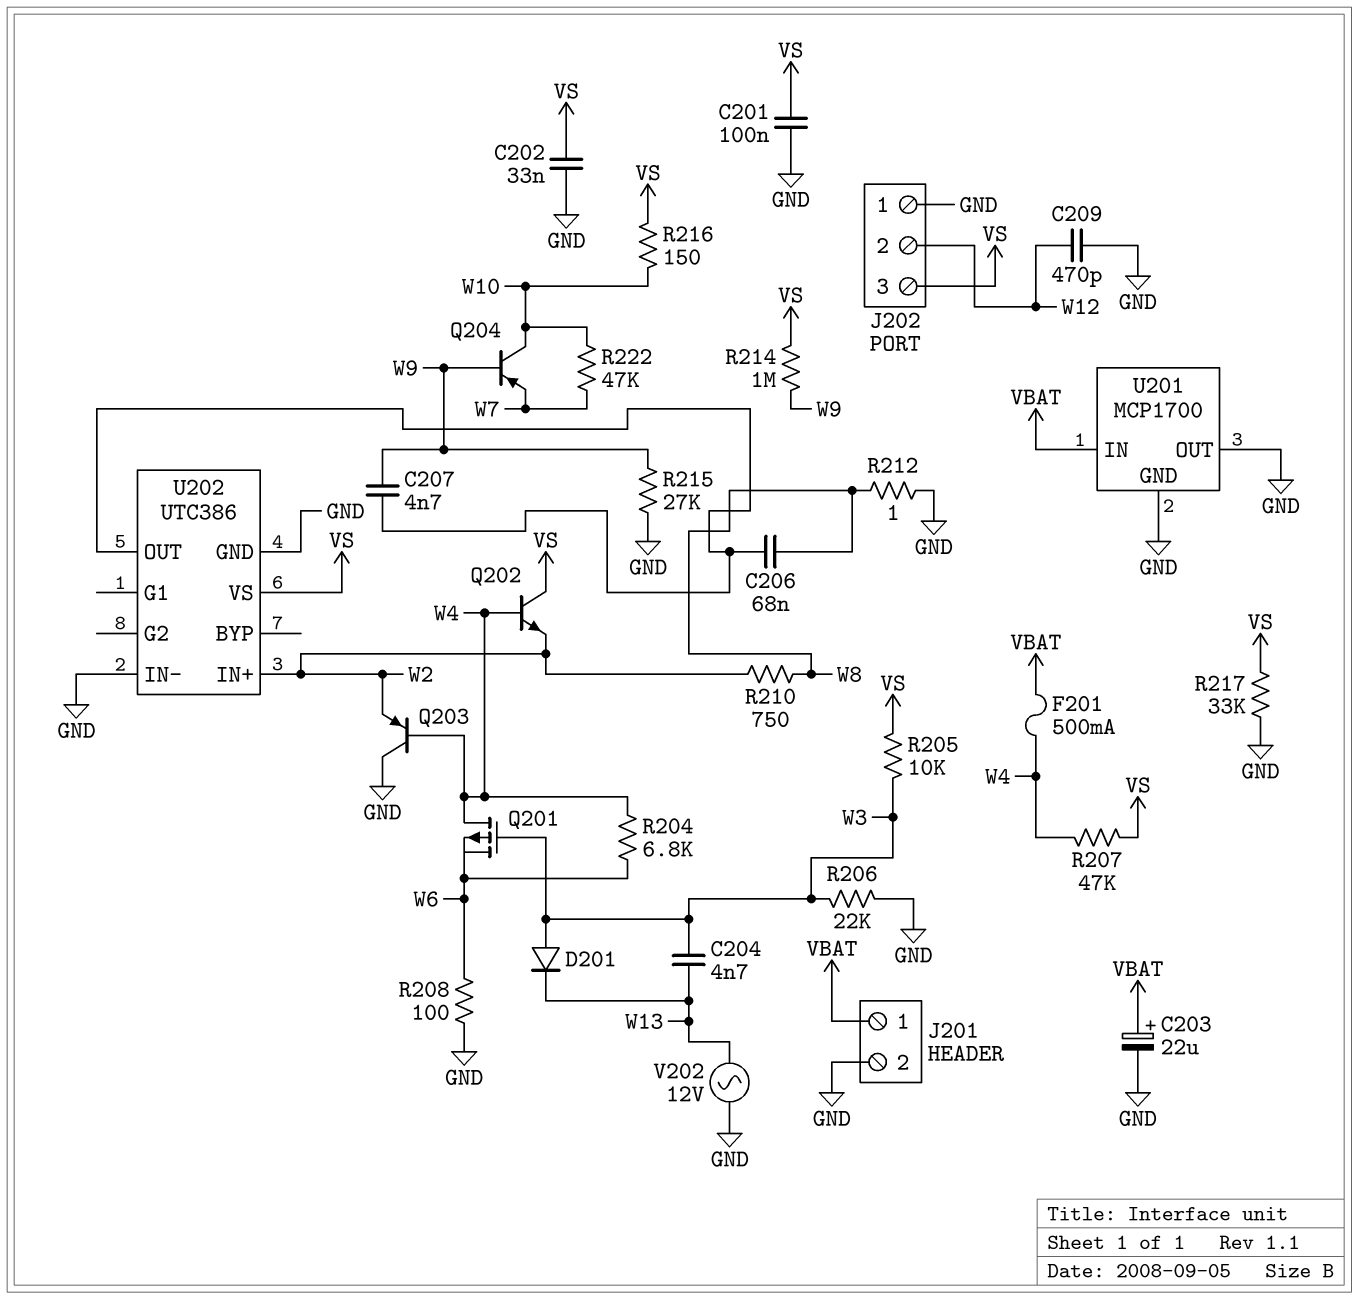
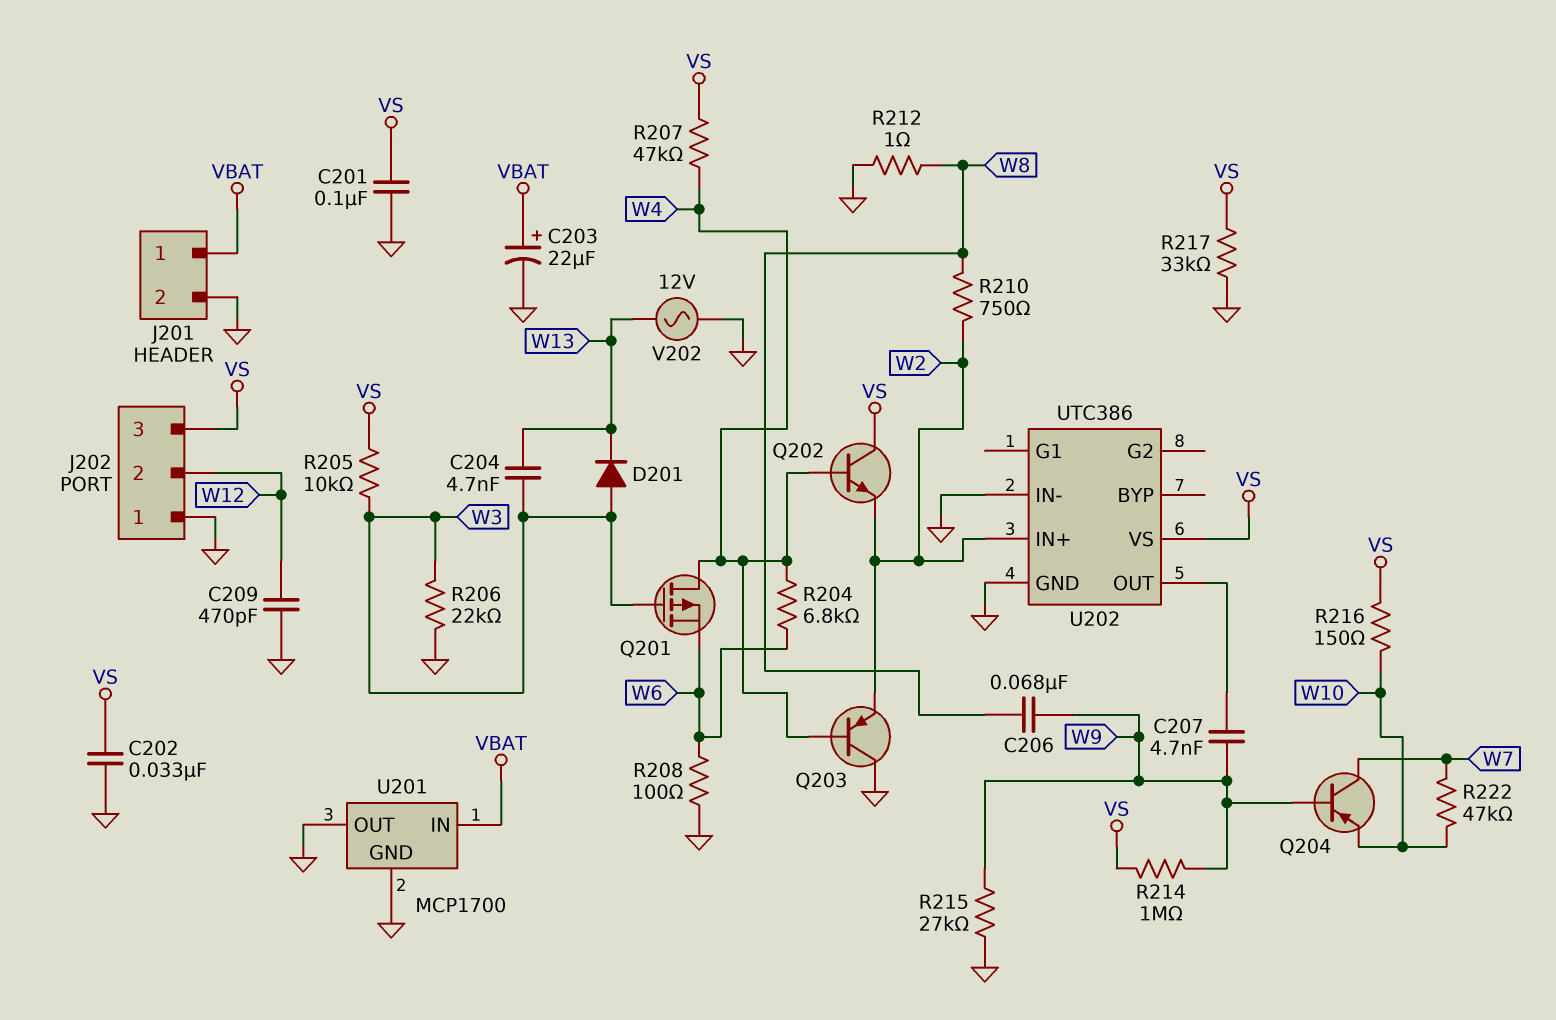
C206: 68nF (U202/OUT, W8) -> 68nF (W8, W9)
F201: 500mA (VBAT, W4) -> none
Q204: PNP (B W9, C W10, E W7) -> PNP (B W9, C W7, E W10)

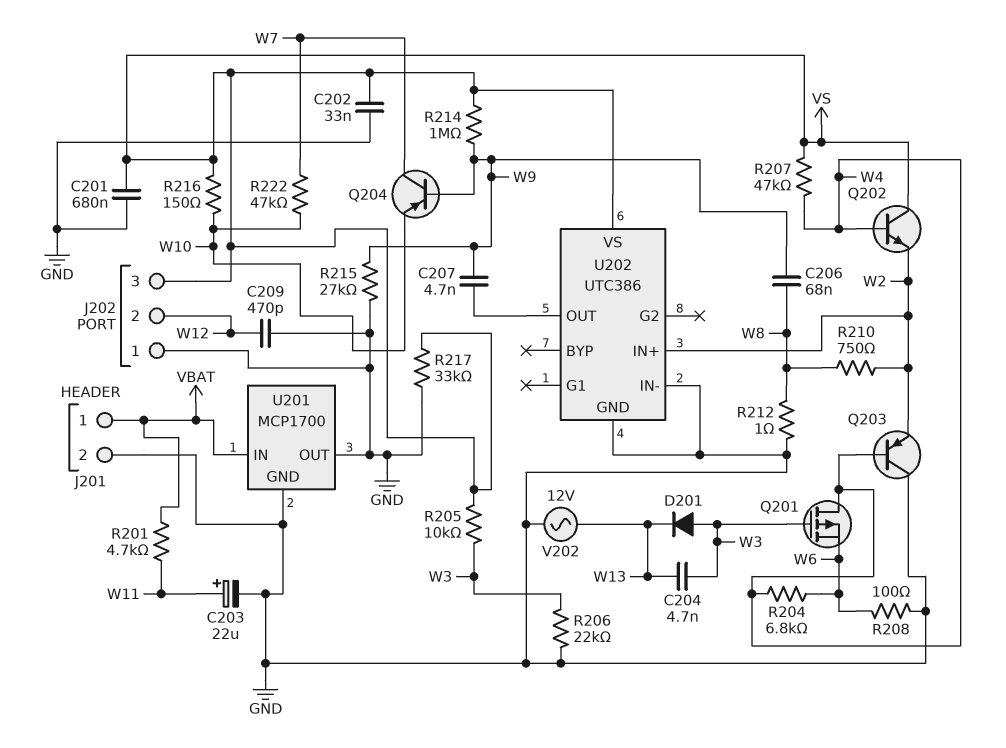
C201: 100nF (GND, VS) -> 680nF (GND, VS)
C203: 22uF (plus VBAT, minus GND) -> 22uF (plus W11, minus GND)
R201: none -> 4.7k (VBAT, W11)

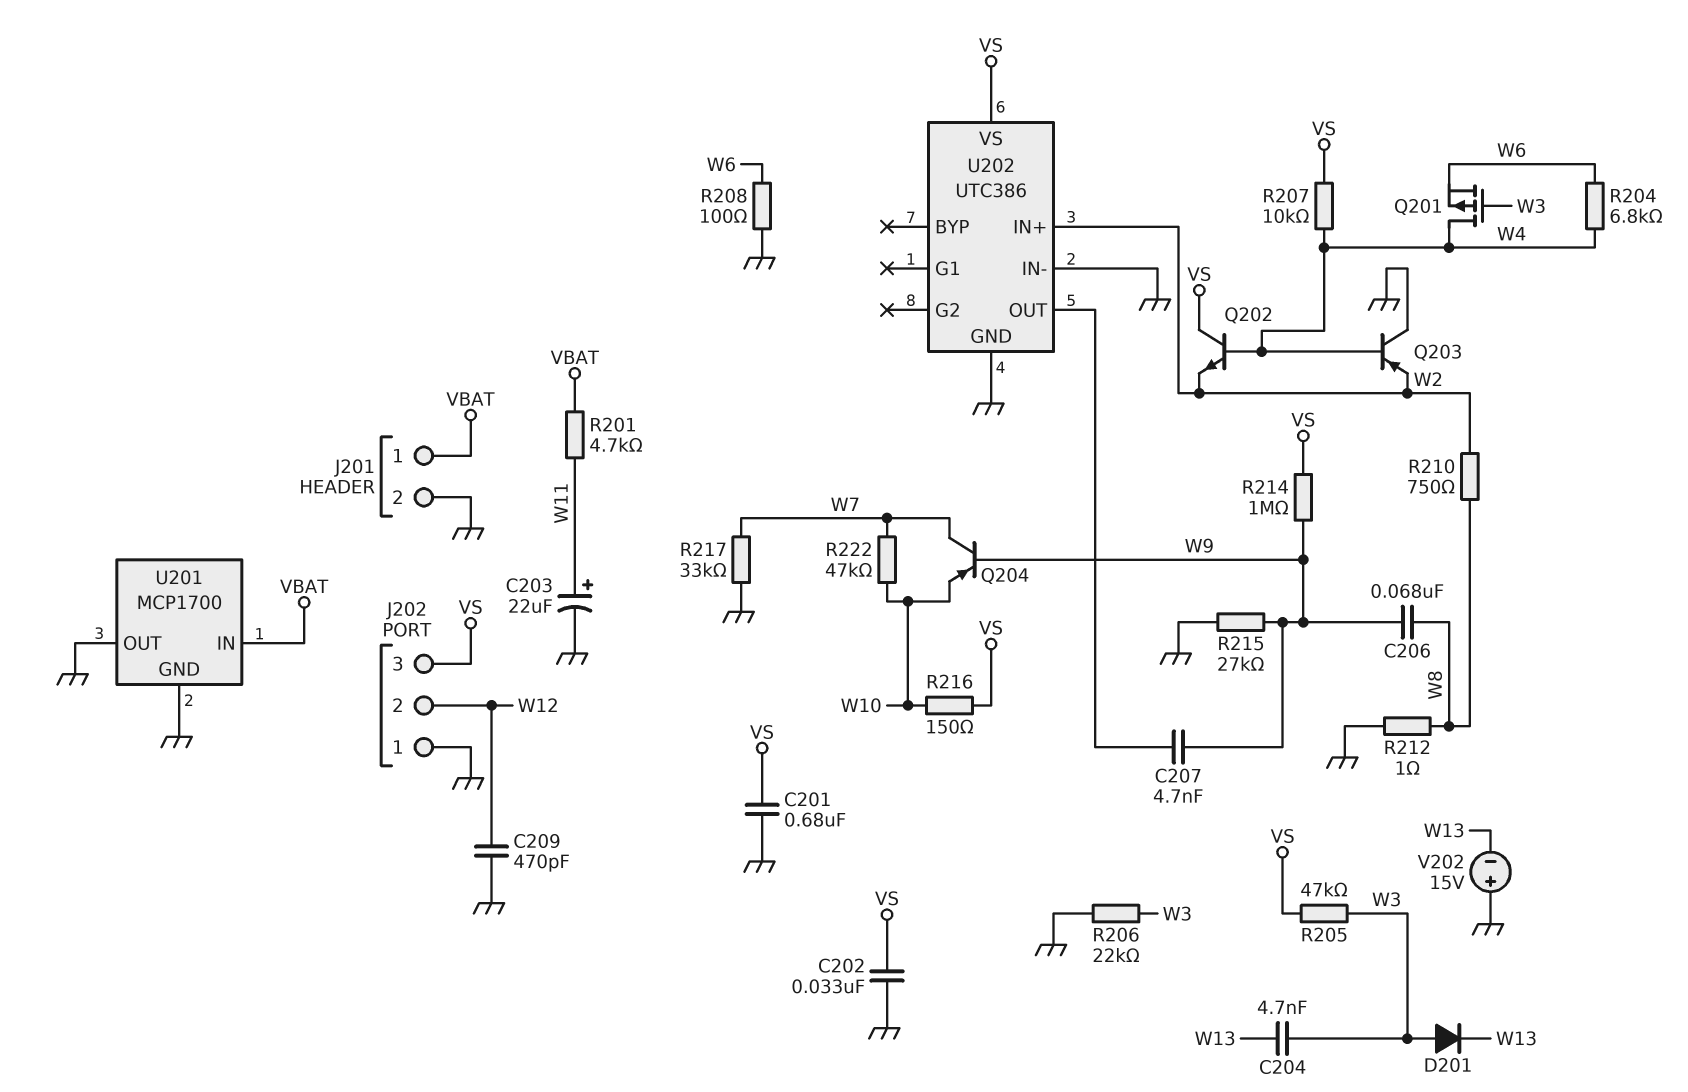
R205: 10k (VS, W3) -> 47k (VS, W3)
R207: 47k (VS, W4) -> 10k (VS, W4)
R217: 33k (GND, VS) -> 33k (GND, W7)
V202: AC 12V (GND, W13) -> 15V (plus GND, minus W13)

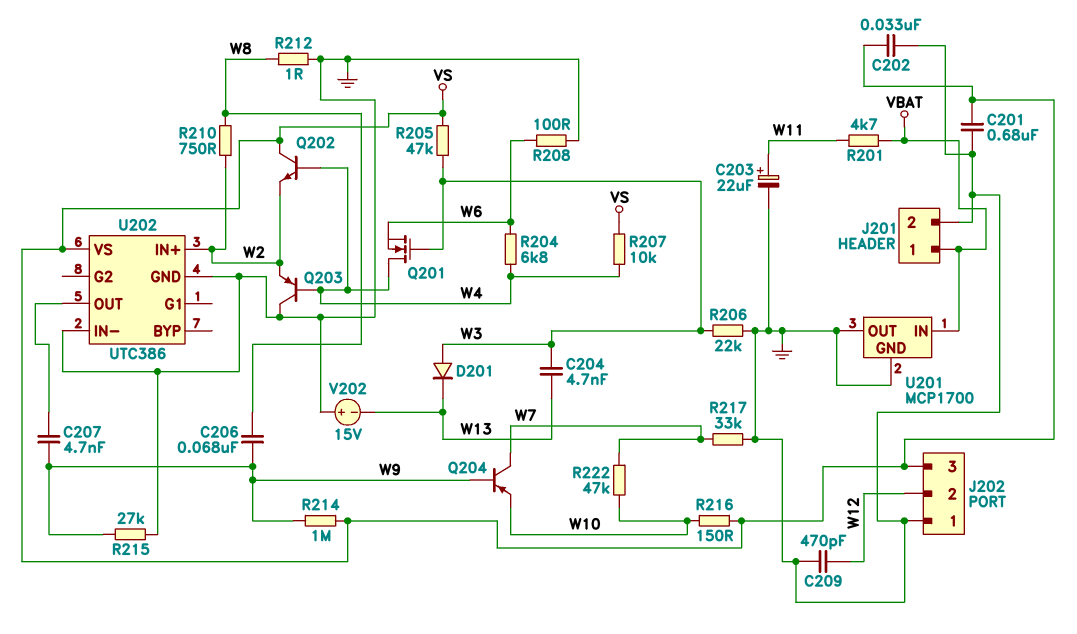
Q201: PMOS (G W3, D W4, S W6) -> NMOS (G W3, D W4, S W6)

